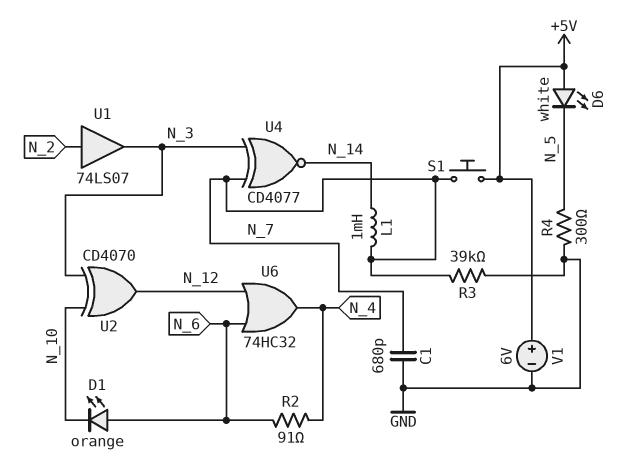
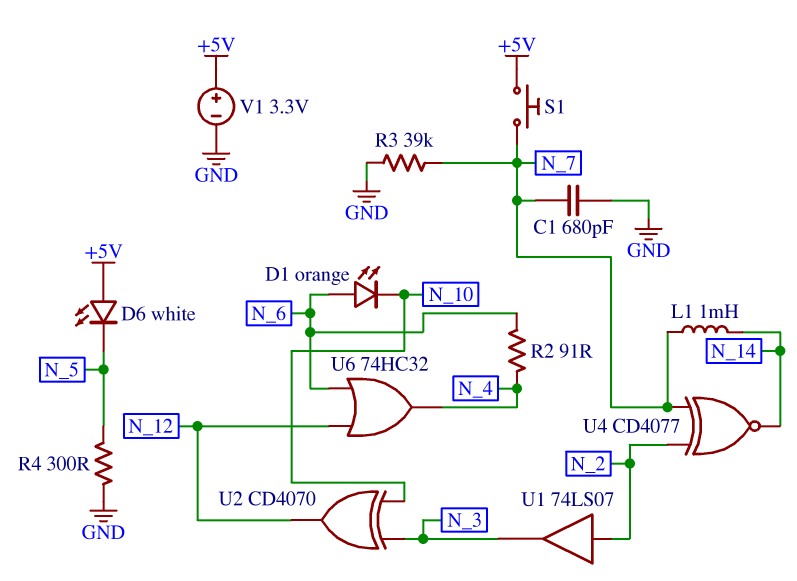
U4: XNOR CD4077 (in N_3, in N_7, out N_14) -> XNOR CD4077 (in N_2, in N_7, out N_14)
V1: 6V (plus +5V, minus GND) -> 3.3V (plus +5V, minus GND)

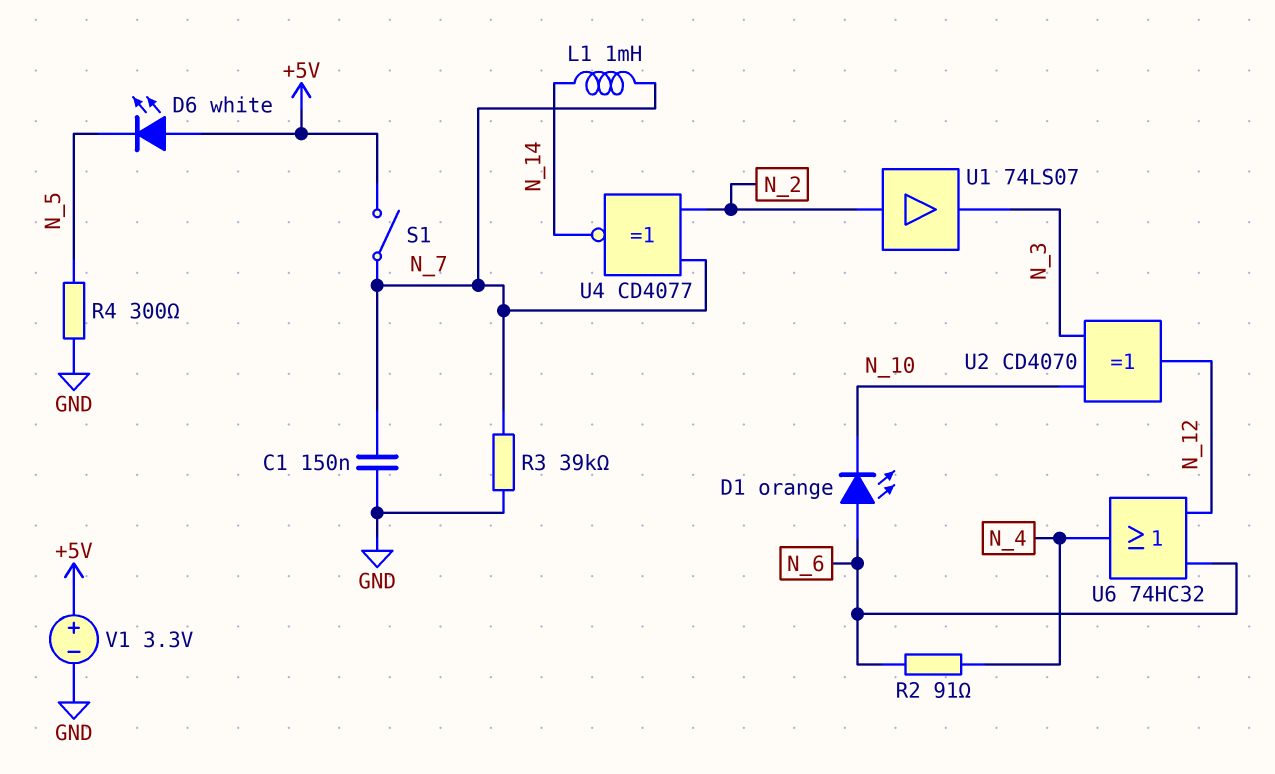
C1: 680pF (GND, N_7) -> 150nF (GND, N_7)
S1: button (+5V, N_7) -> switch (+5V, N_7)

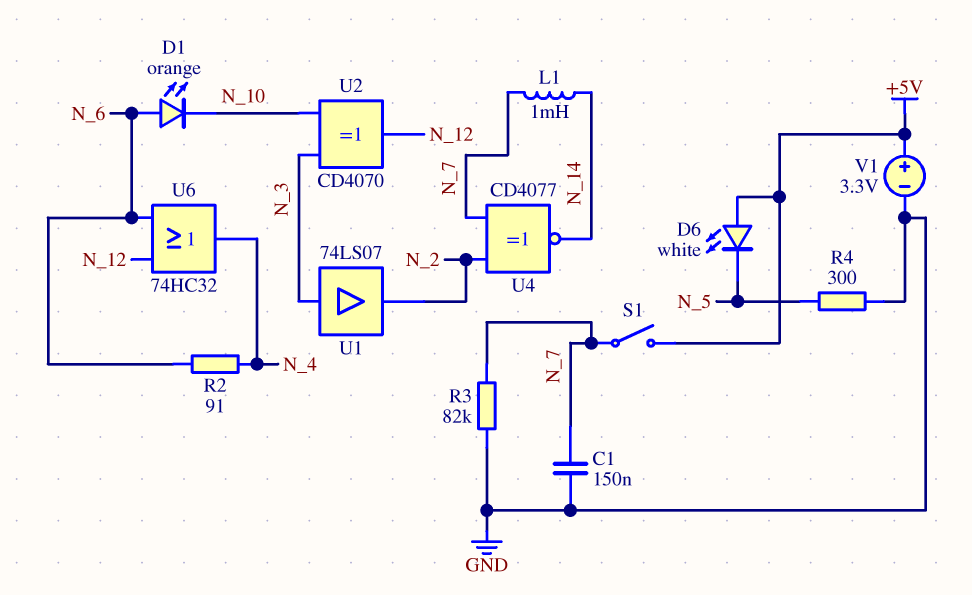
R3: 39k (GND, N_7) -> 82k (GND, N_7)
U1: buffer 74LS07 (in N_2, out N_3) -> buffer 74LS07 (in N_3, out N_2)

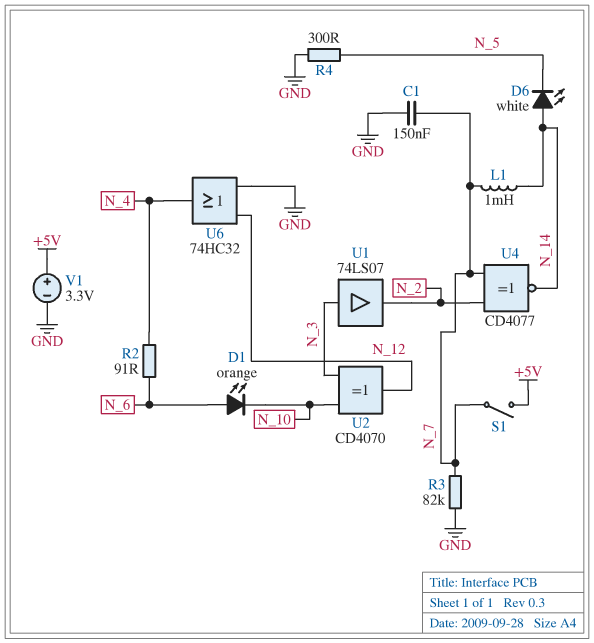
D6: LED white (A +5V, K N_5) -> LED white (A N_14, K N_5)
U6: OR 74HC32 (in N_6, in N_12, out N_4) -> OR 74HC32 (in GND, in N_12, out N_4)

